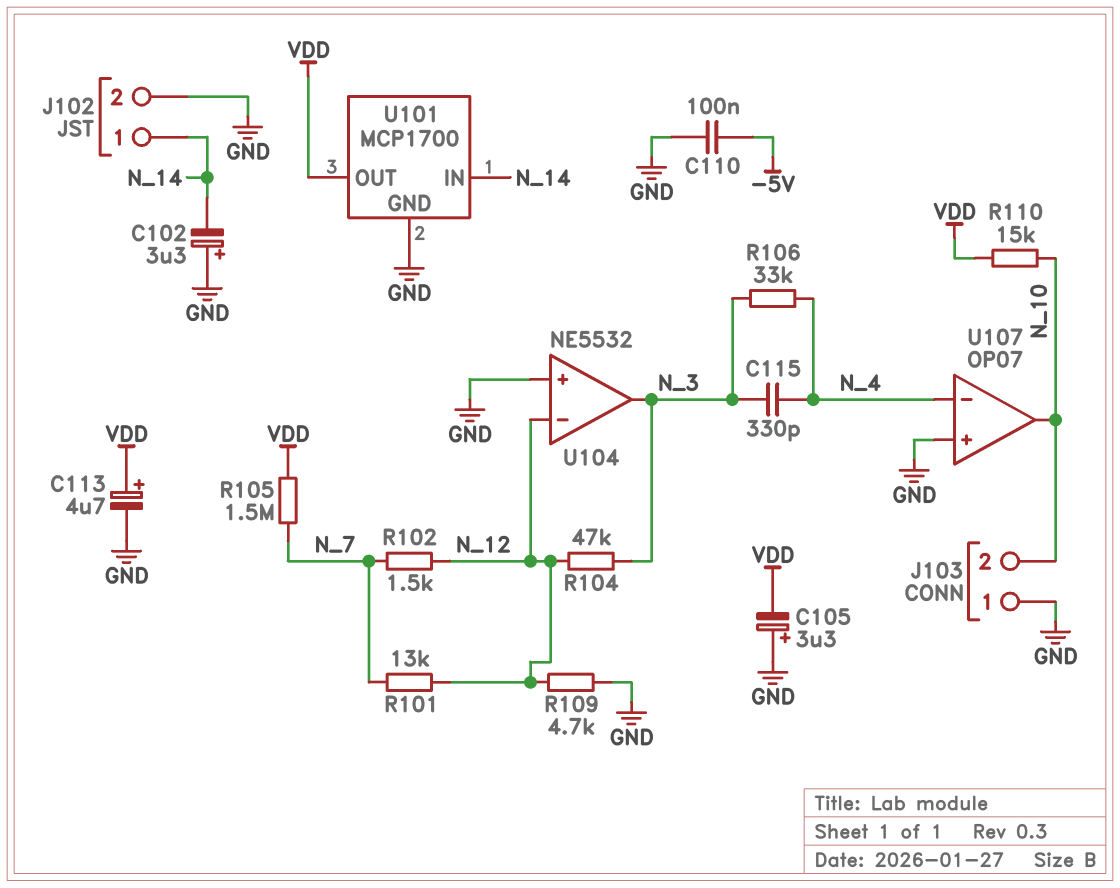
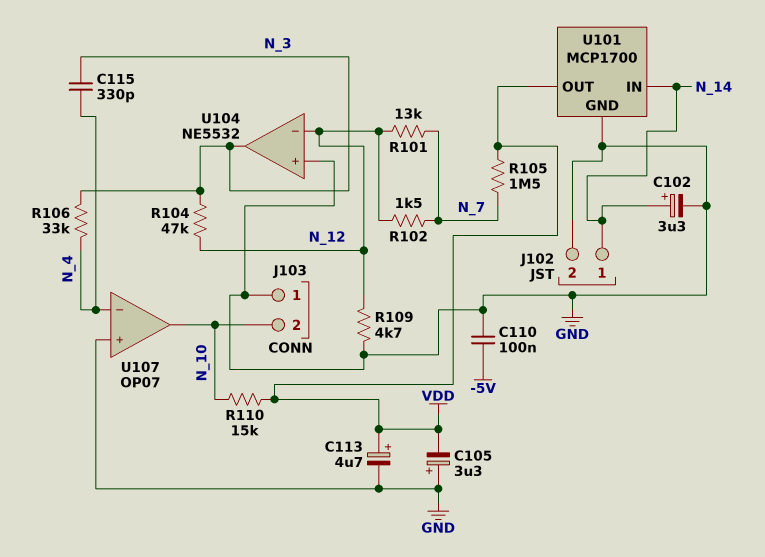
C102: 3.3uF (plus GND, minus N_14) -> 3.3uF (plus N_14, minus GND)

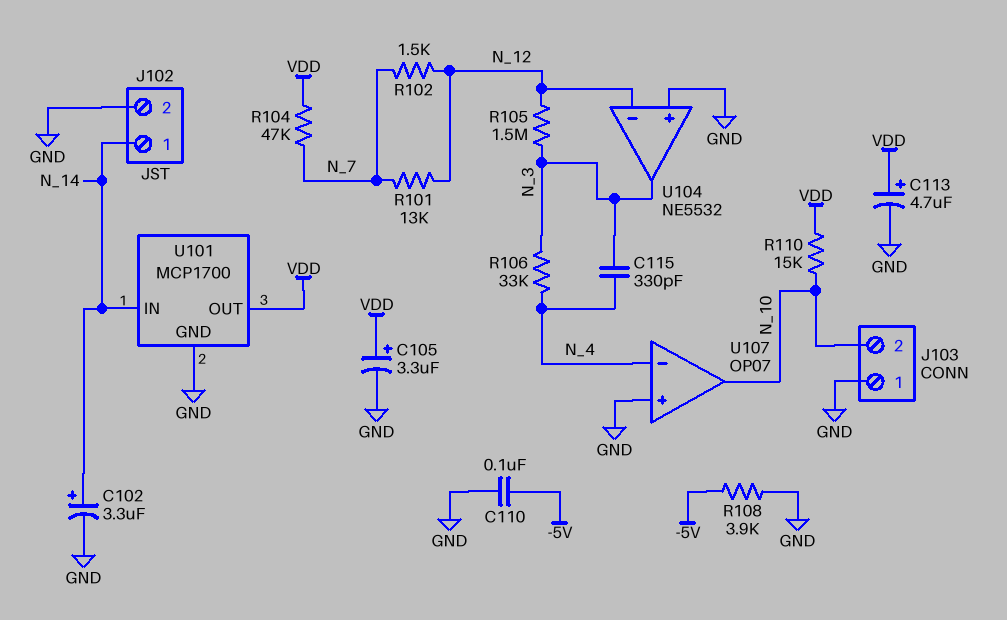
C105: 3.3uF (plus GND, minus VDD) -> 3.3uF (plus VDD, minus GND)
R104: 47k (N_3, N_12) -> 47k (N_7, VDD)
R105: 1.5M (N_7, VDD) -> 1.5M (N_3, N_12)
R108: none -> 3.9k (-5V, GND)
R109: 4.7k (GND, N_12) -> none

